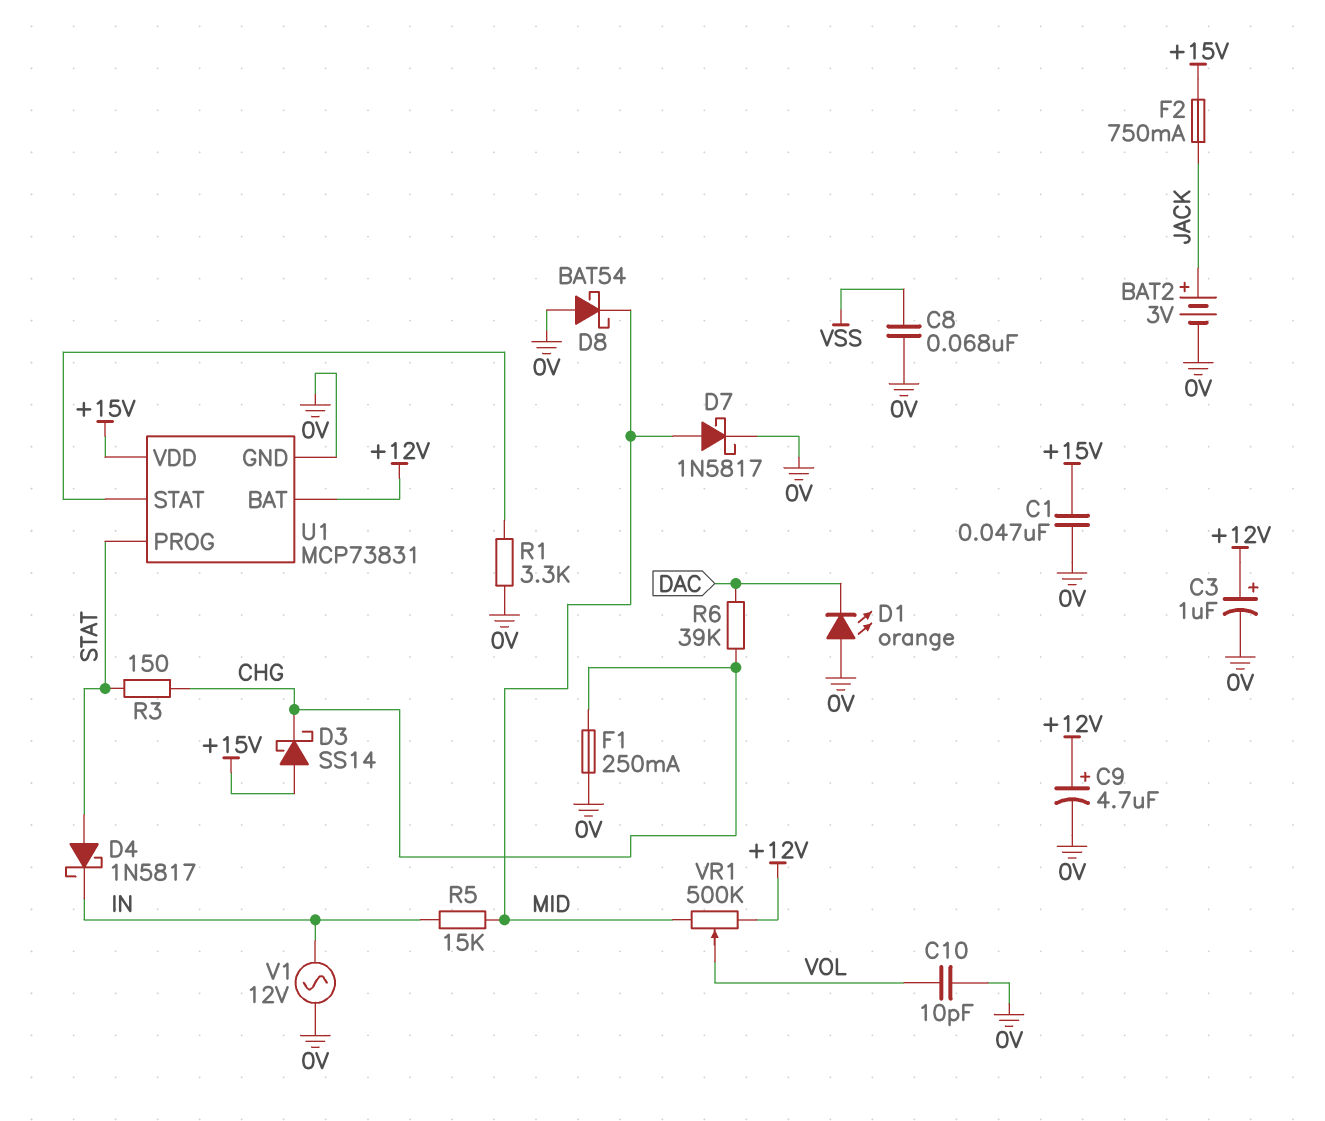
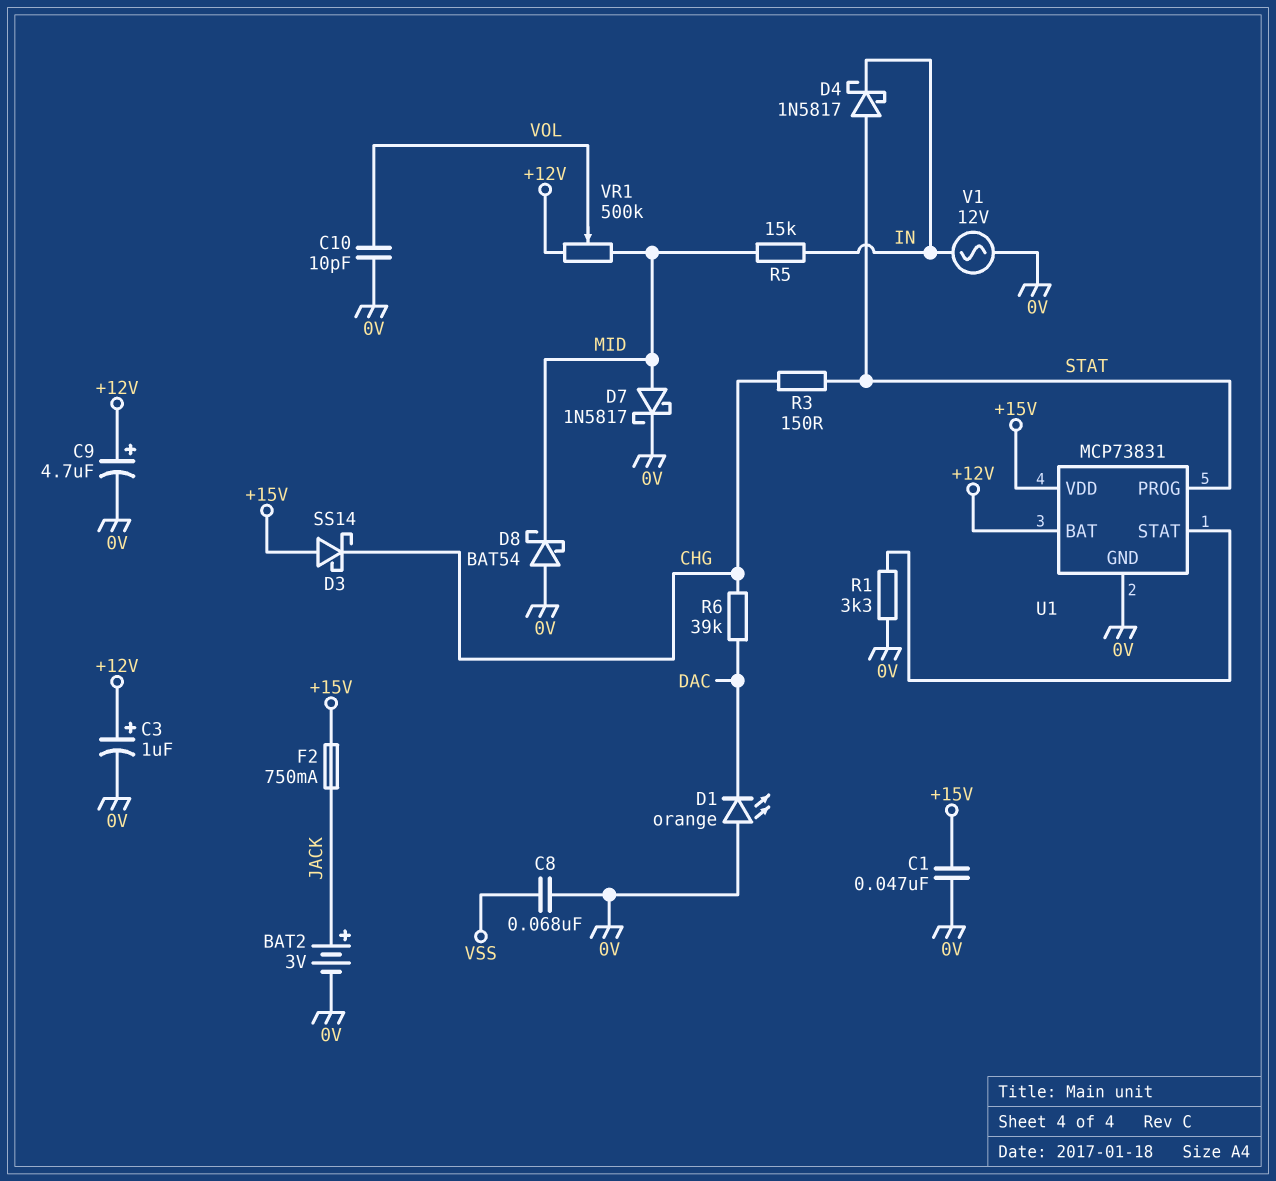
F1: 250mA (0V, CHG) -> none

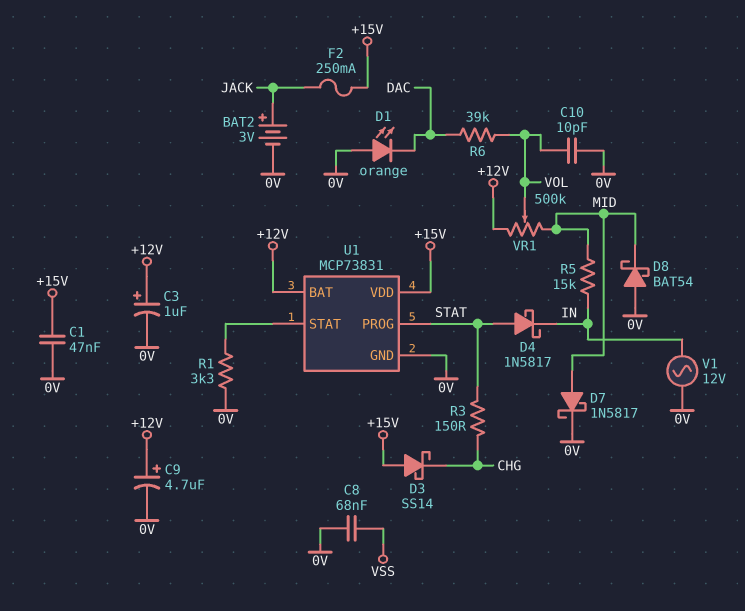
F2: 750mA (+15V, JACK) -> 250mA (+15V, JACK)
R6: 39k (CHG, DAC) -> 39k (DAC, VOL)

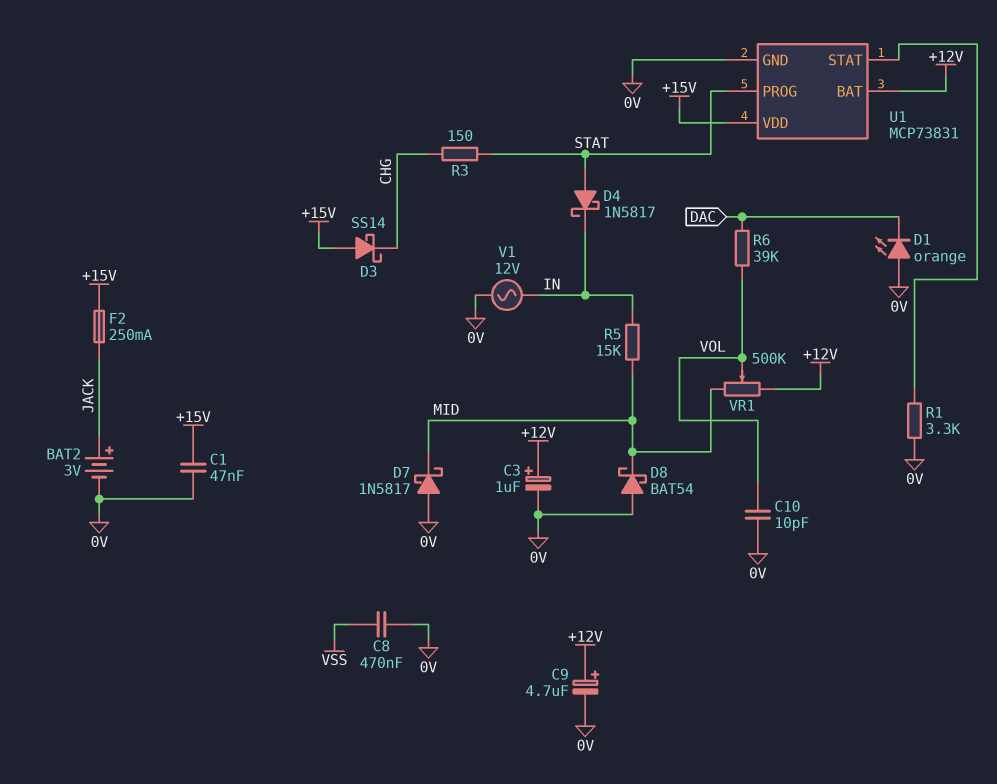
C8: 68nF (0V, VSS) -> 470nF (0V, VSS)
D7: schottky 1N5817 (A MID, K 0V) -> schottky 1N5817 (A 0V, K MID)

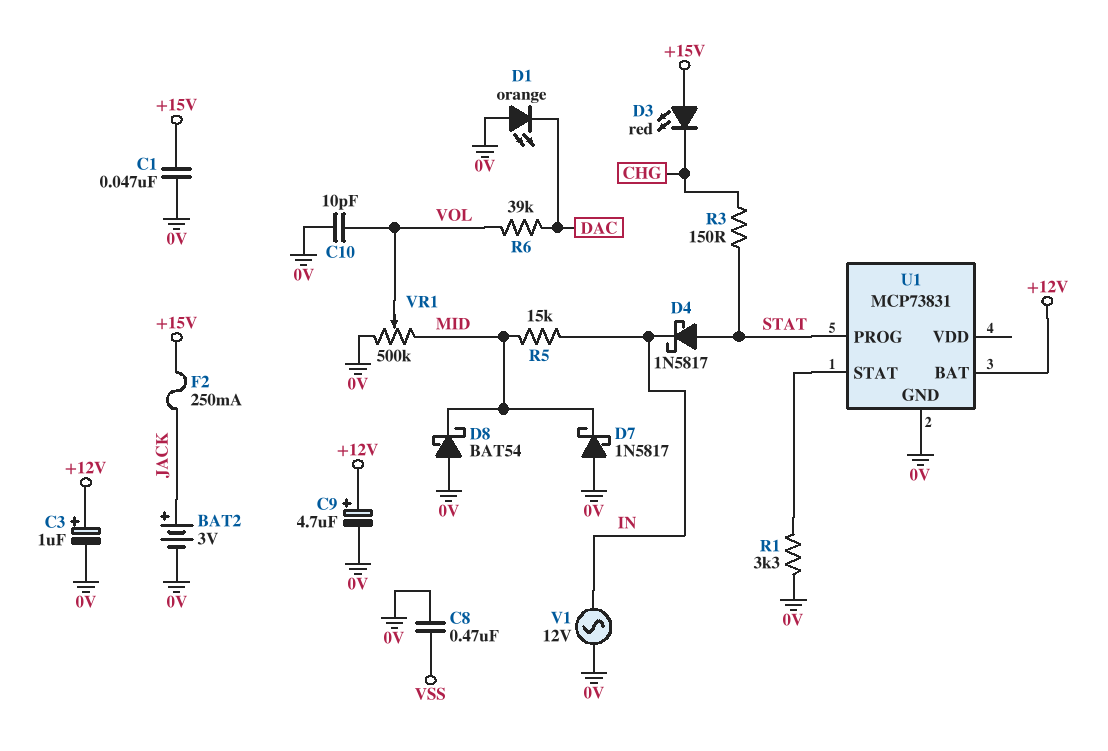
D3: schottky SS14 (A +15V, K CHG) -> LED red (A +15V, K CHG)
U1 pin VDD: +15V -> none
VR1: 500k (+12V, MID, wiper VOL) -> 500k (0V, MID, wiper VOL)

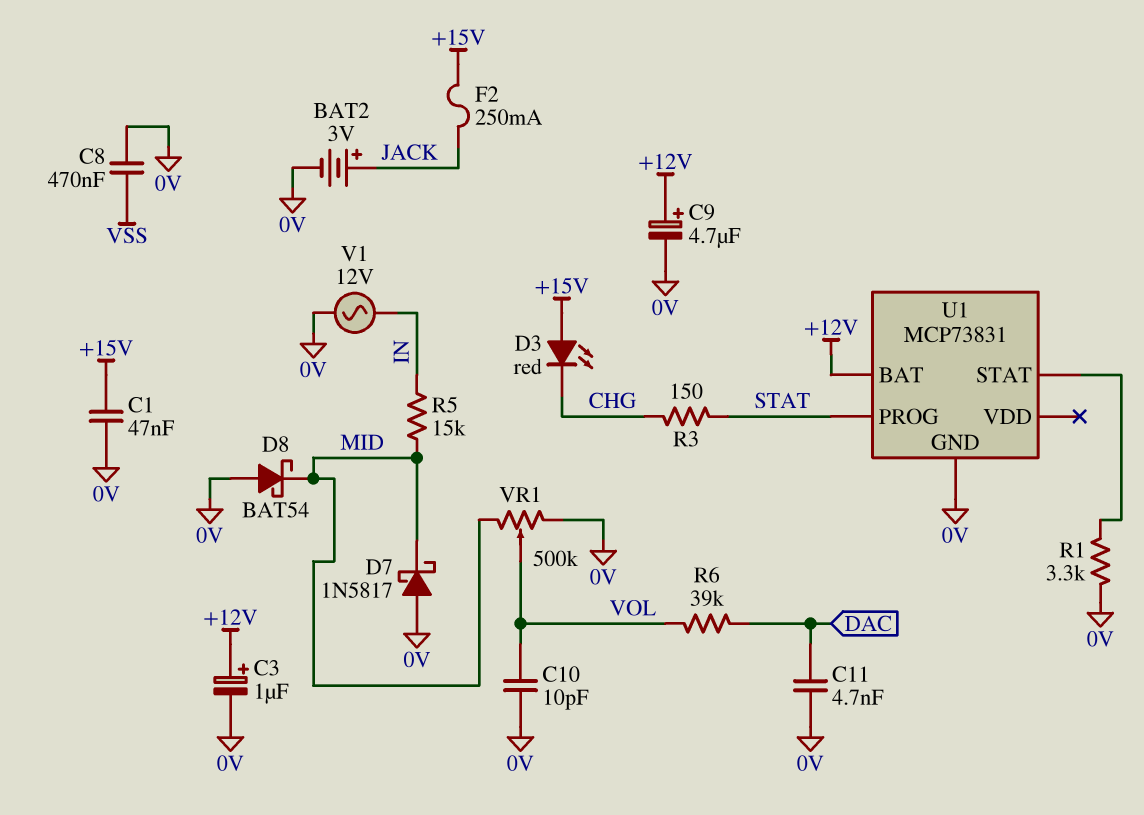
C11: none -> 4.7nF (0V, DAC)
D1: LED orange (A 0V, K DAC) -> none
D4: schottky 1N5817 (A STAT, K IN) -> none

